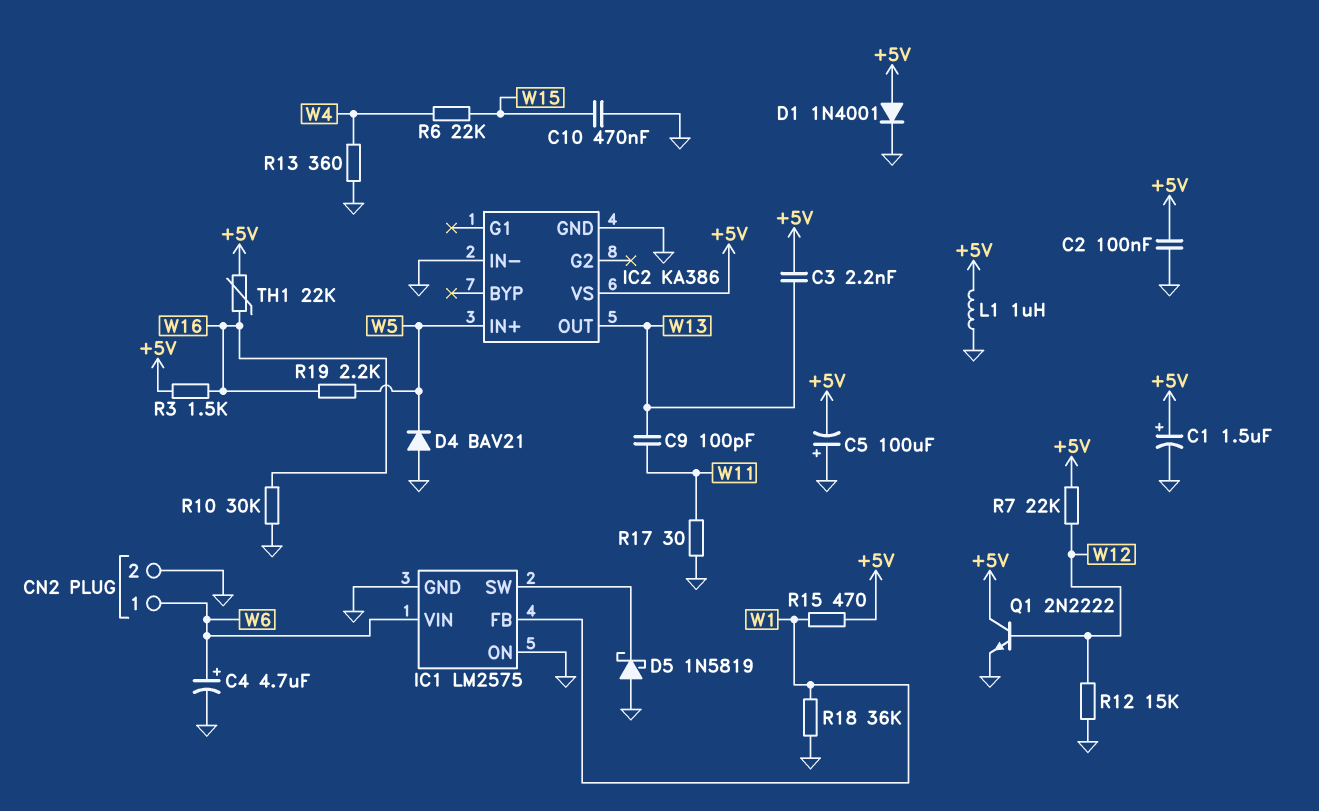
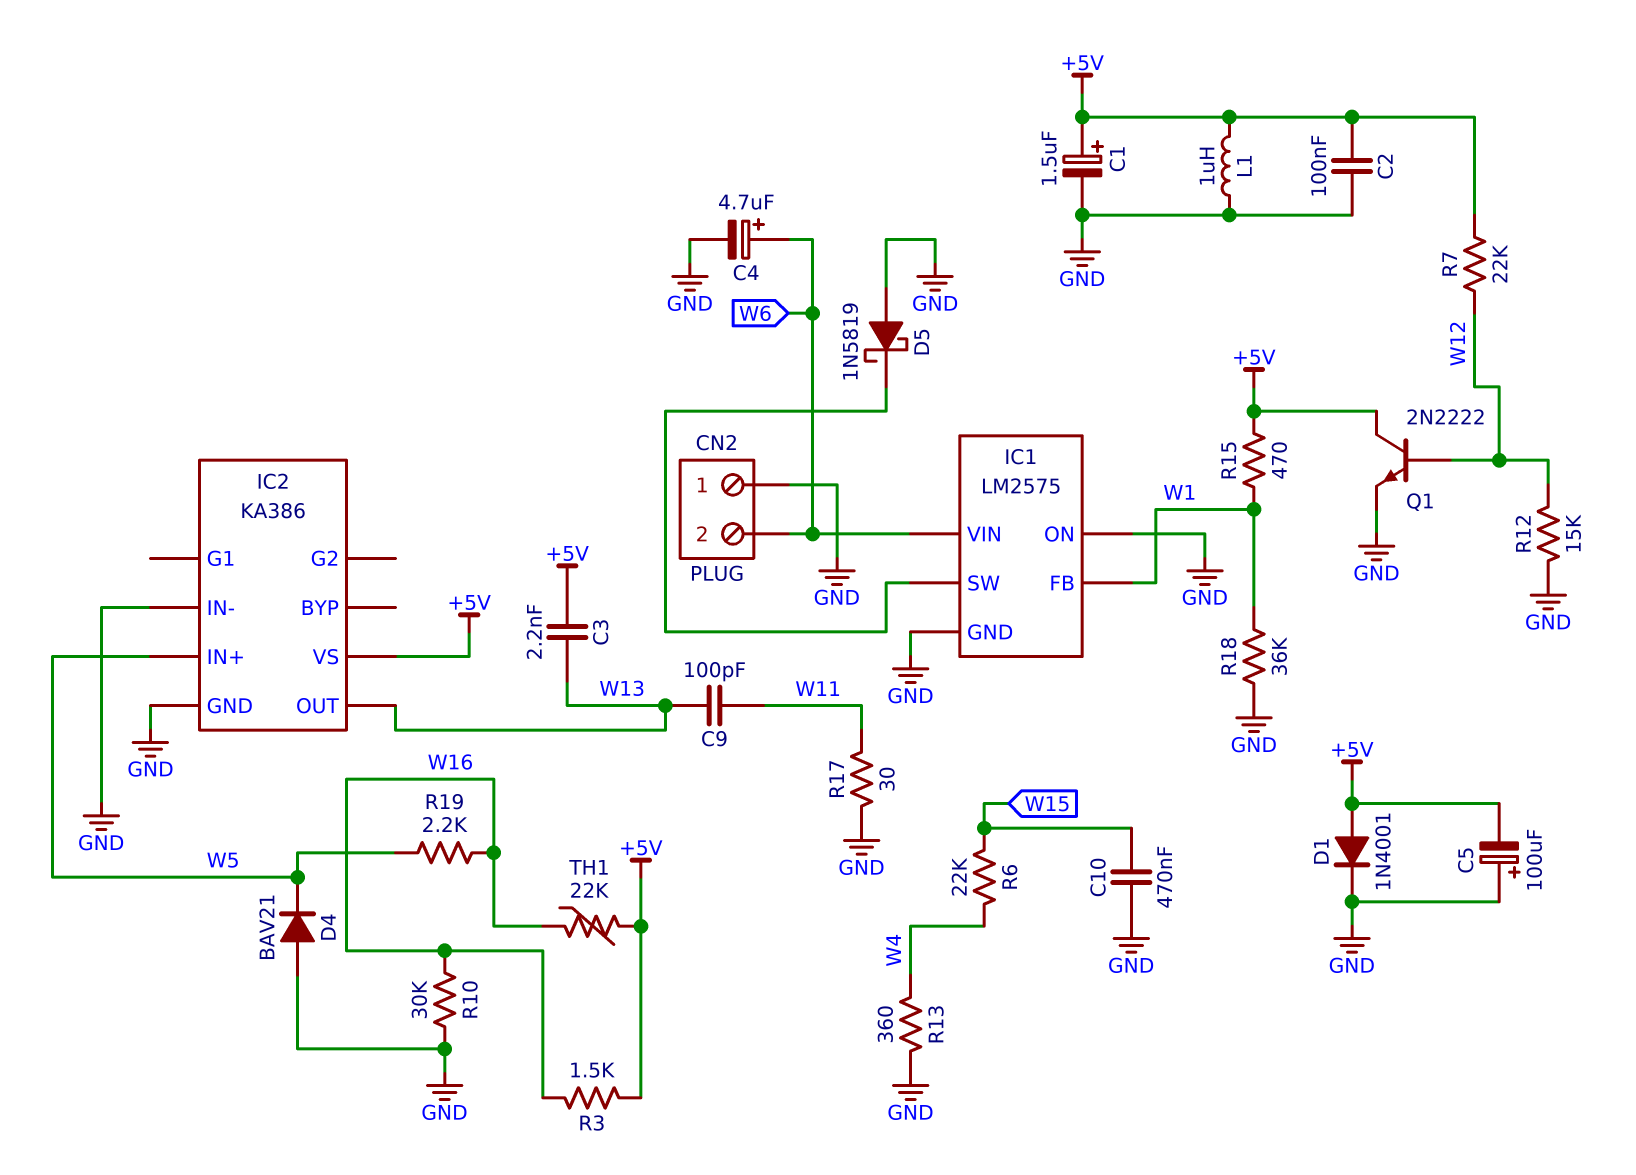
CN2 pin 1: W6 -> GND
CN2 pin 2: GND -> W6

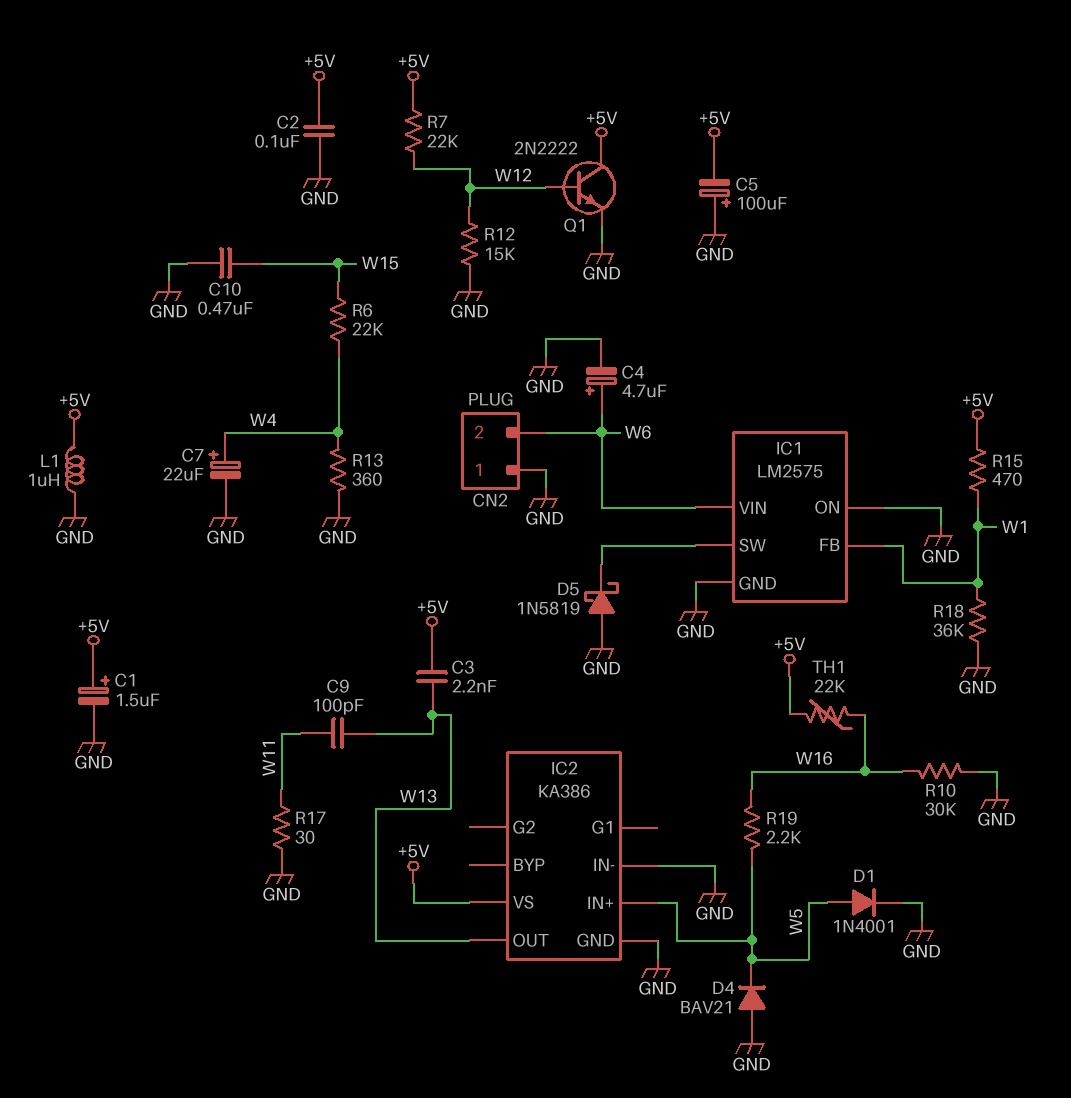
C7: none -> 22uF (plus W4, minus GND)
D1: diode 1N4001 (A +5V, K GND) -> diode 1N4001 (A W5, K GND)
R3: 1.5k (+5V, W16) -> none

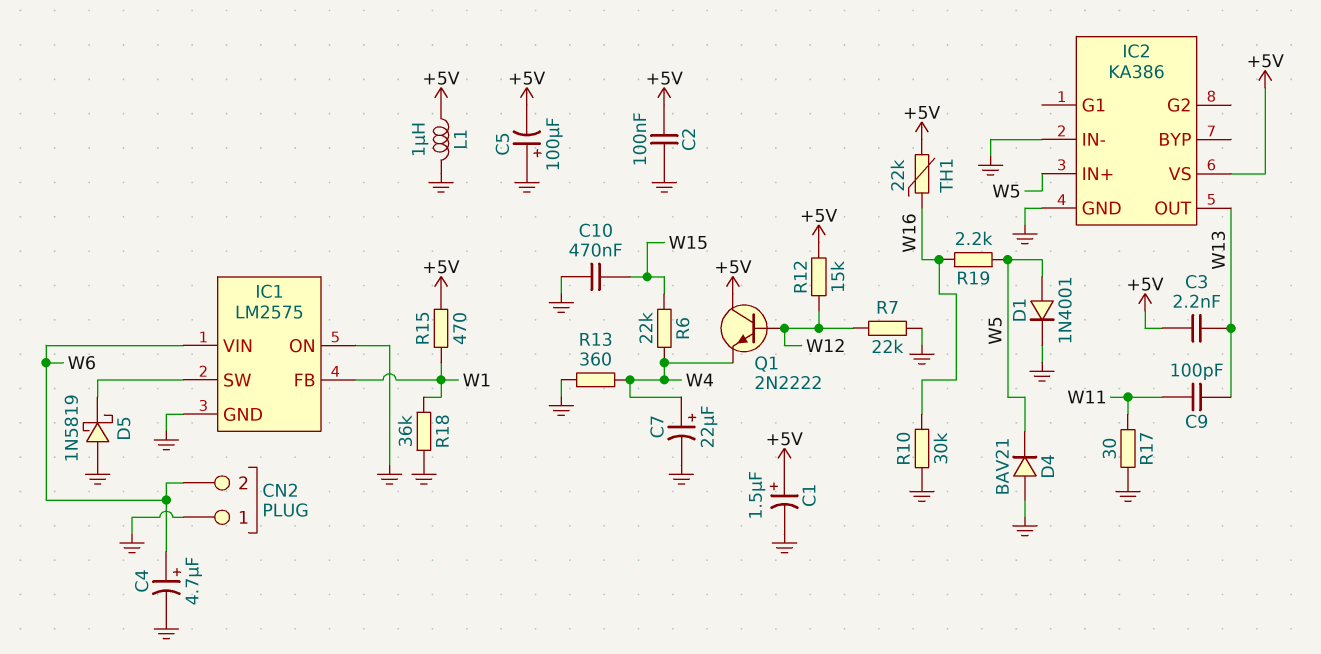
Q1: NPN 2N2222 (B W12, C +5V, E GND) -> NPN 2N2222 (B W12, C +5V, E W4)
R7: 22k (+5V, W12) -> 22k (GND, W12)
R12: 15k (GND, W12) -> 15k (+5V, W12)

